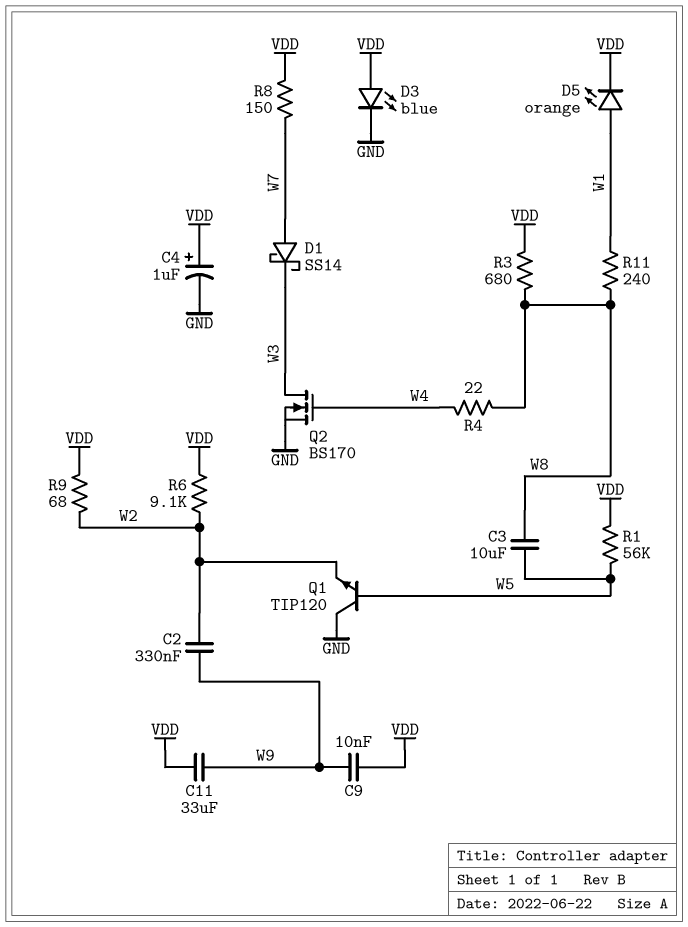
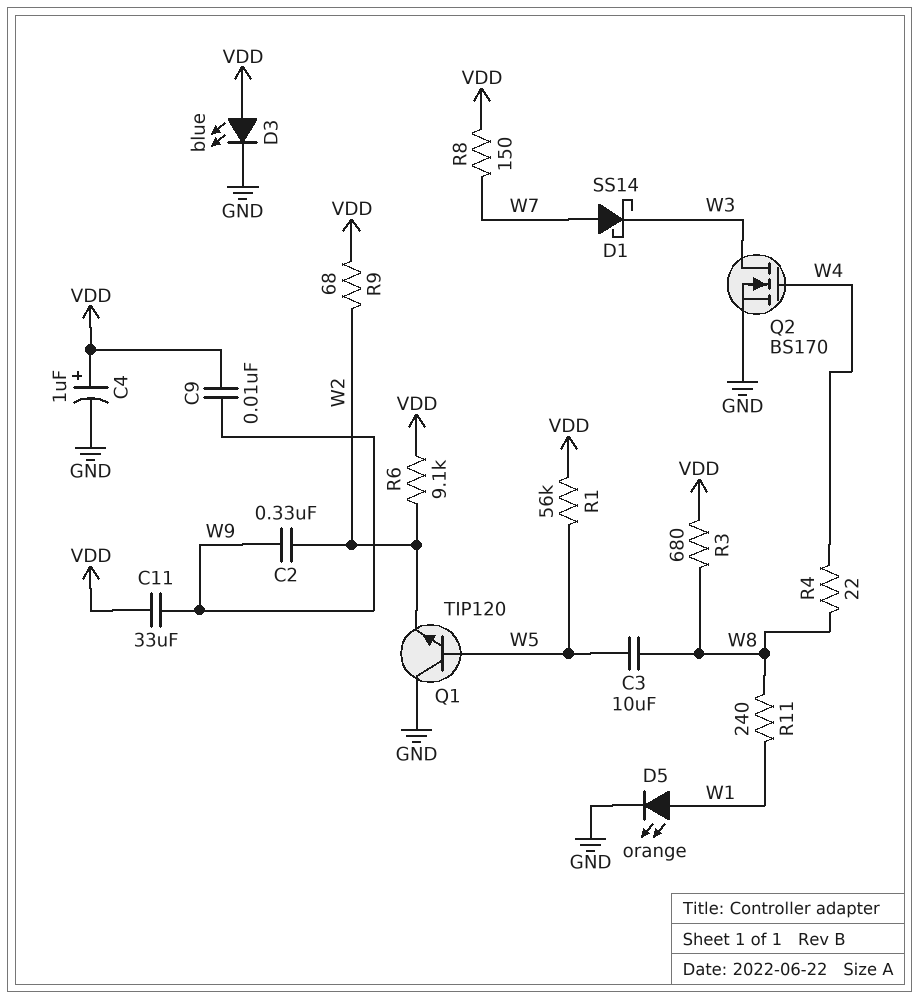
D5: LED orange (A W1, K VDD) -> LED orange (A W1, K GND)

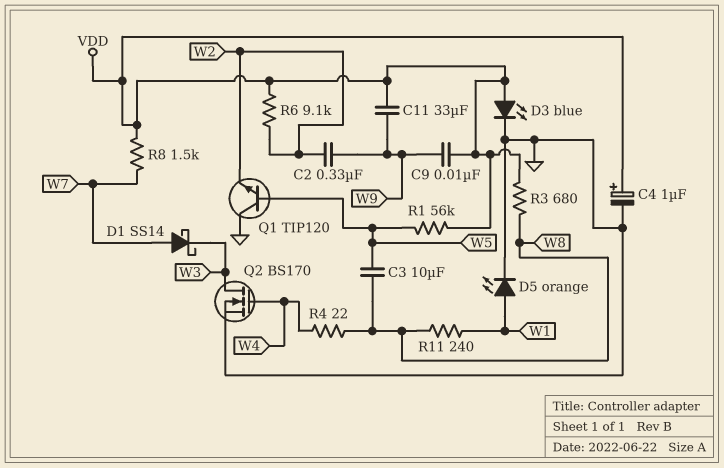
R8: 150 (VDD, W7) -> 1.5k (VDD, W7)
R9: 68 (VDD, W2) -> none

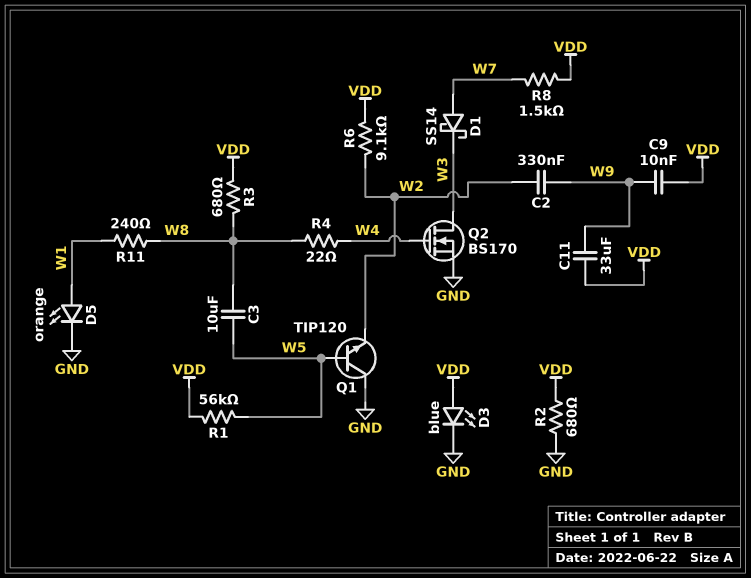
C4: 1uF (plus VDD, minus GND) -> none
R2: none -> 680 (GND, VDD)

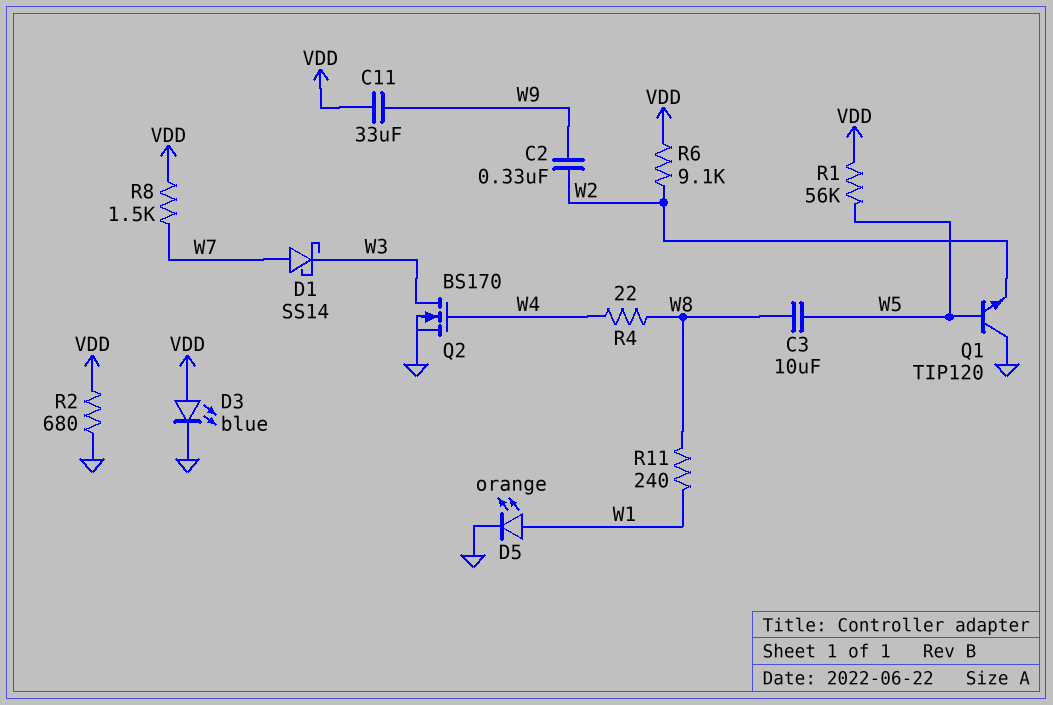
C9: 10nF (VDD, W9) -> none
R3: 680 (VDD, W8) -> none

